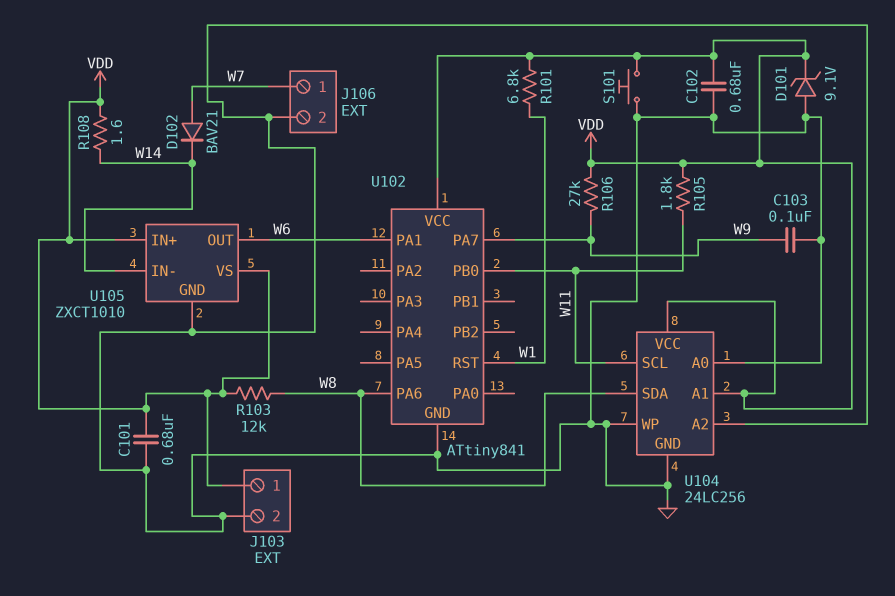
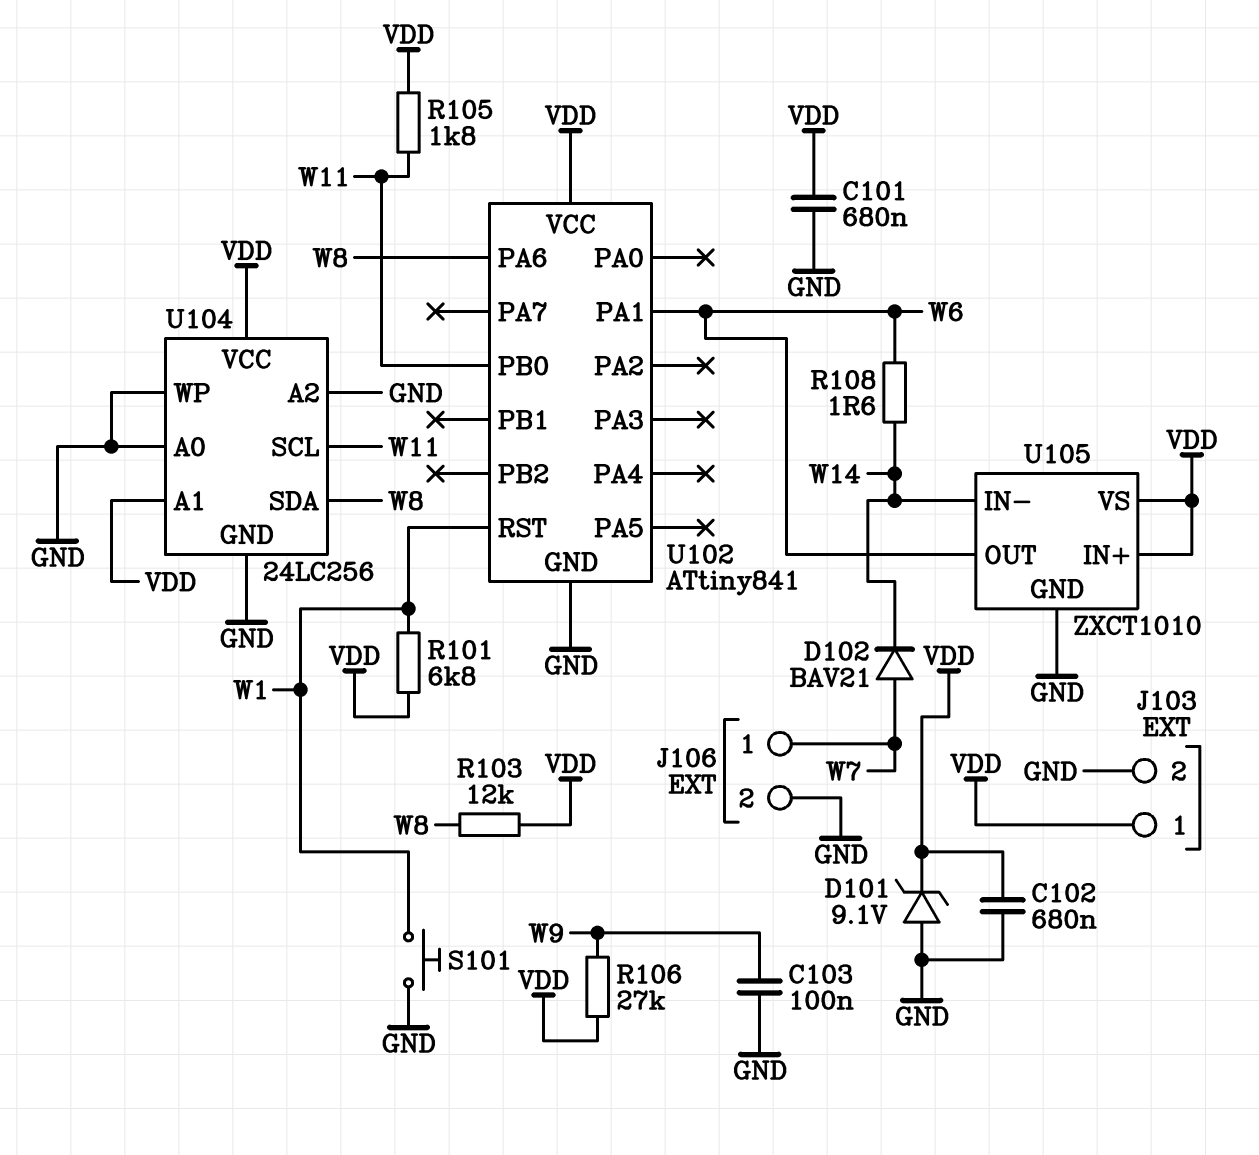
R108: 1.6 (VDD, W14) -> 1.6 (W6, W14)
S101: button (GND, VDD) -> button (GND, W1)
U102 pin PA7: W9 -> none

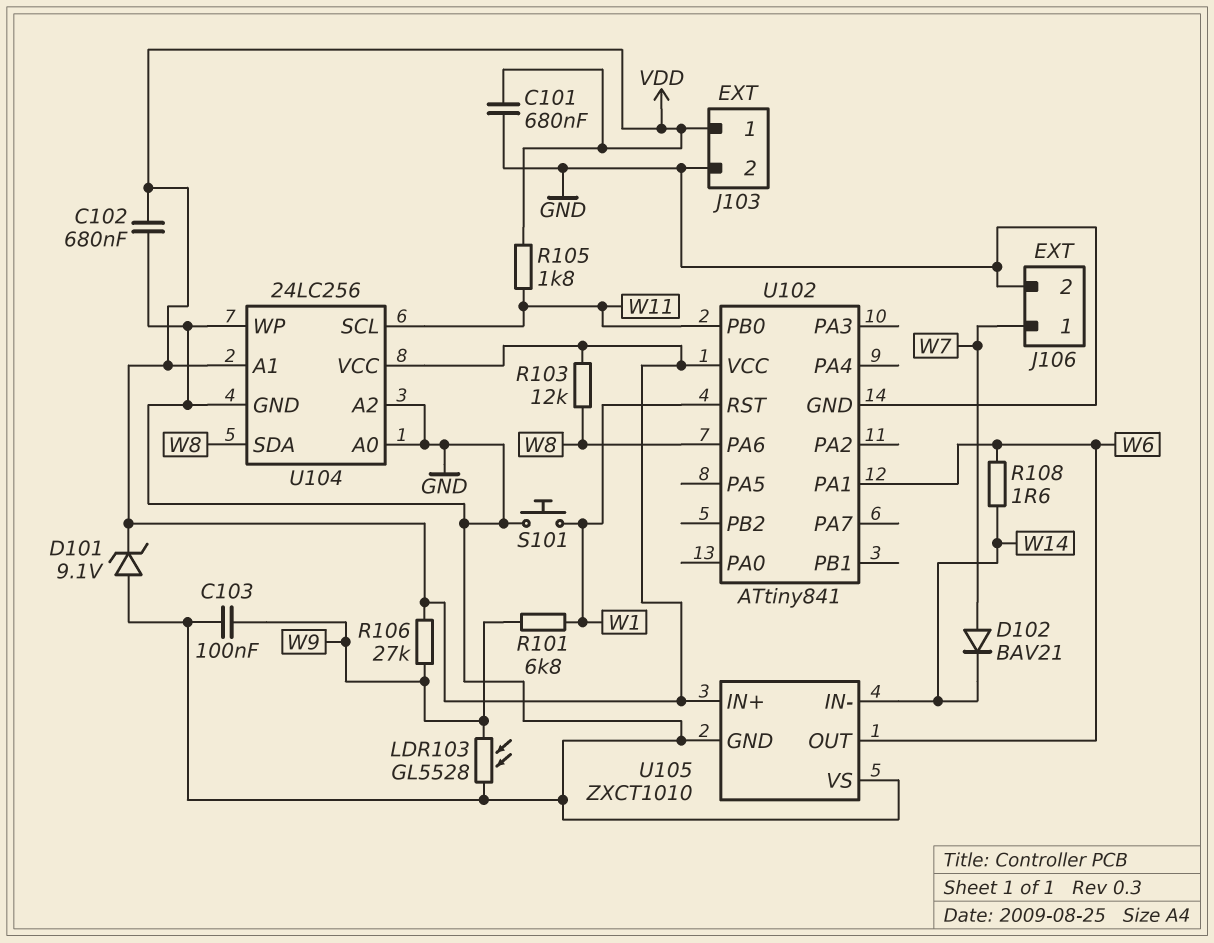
LDR103: none -> GL5528 (GND, W9)
R101: 6.8k (VDD, W1) -> 6.8k (W1, W9)
U105 pin VS: VDD -> GND

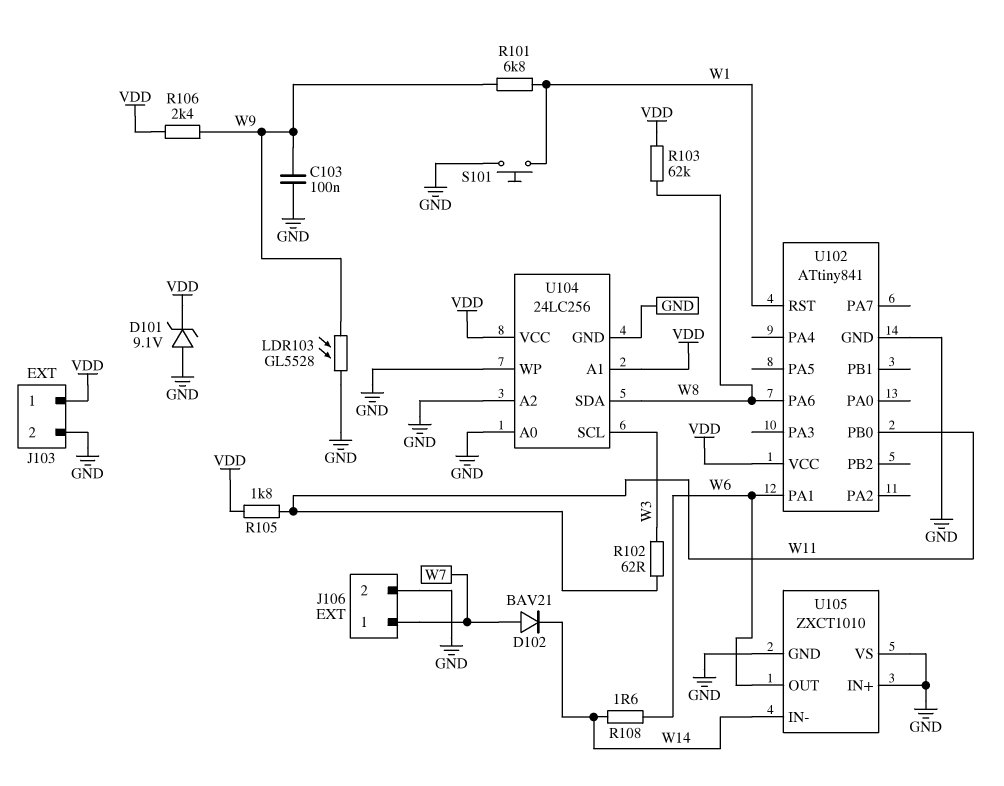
C101: 680nF (GND, VDD) -> none
C102: 680nF (GND, VDD) -> none
R102: none -> 62 (W3, W11)
R103: 12k (VDD, W8) -> 62k (VDD, W8)
R106: 27k (VDD, W9) -> 2.4k (VDD, W9)
U104 pin SCL: W11 -> W3
U105 pin IN+: VDD -> GND

